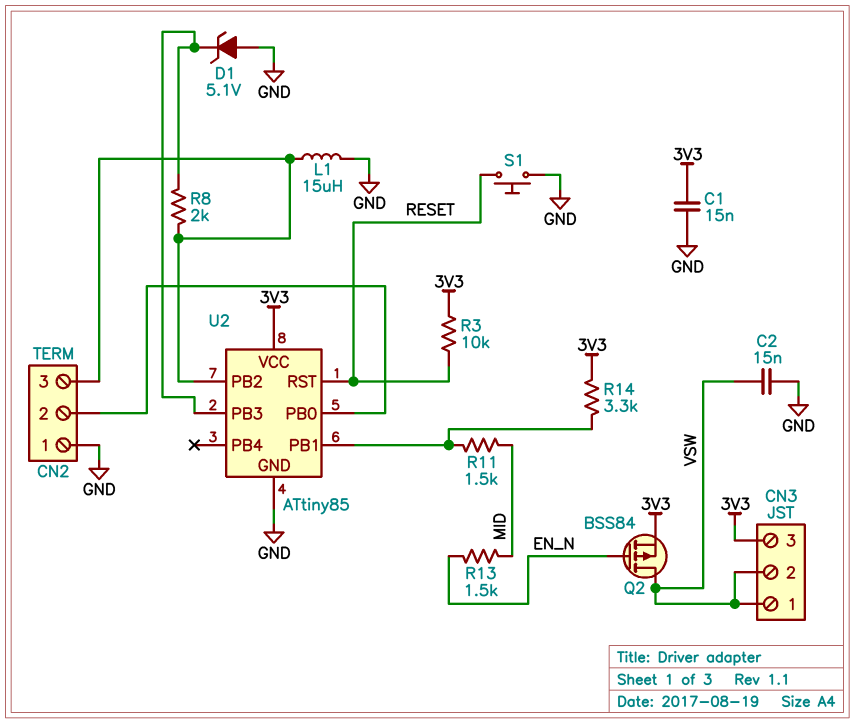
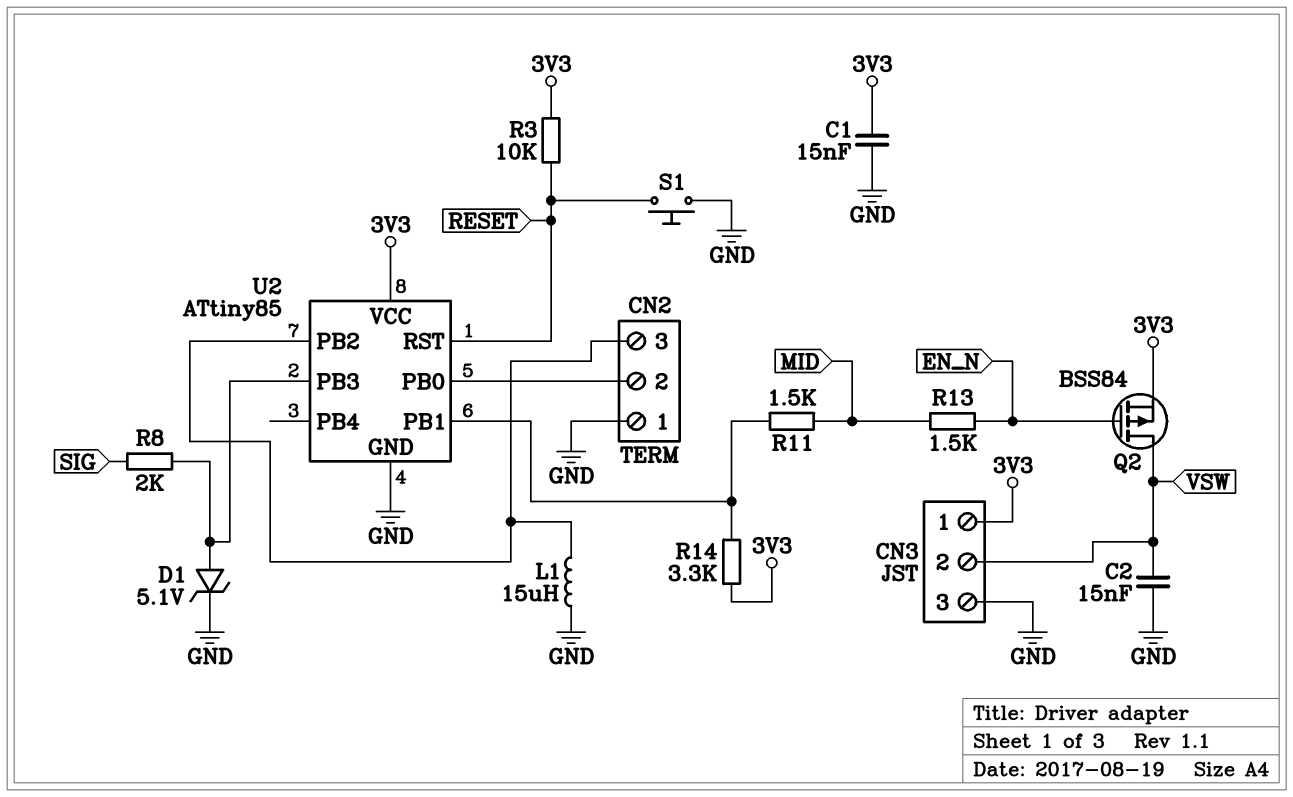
CN3 pin 1: VSW -> 3V3
CN3 pin 3: 3V3 -> GND
D1: zener 5.1V (A GND, K U2/PB3) -> zener 5.1V (A U2/PB3, K GND)
R8: 2k (CN2/3, U2/PB3) -> 2k (SIG, U2/PB3)

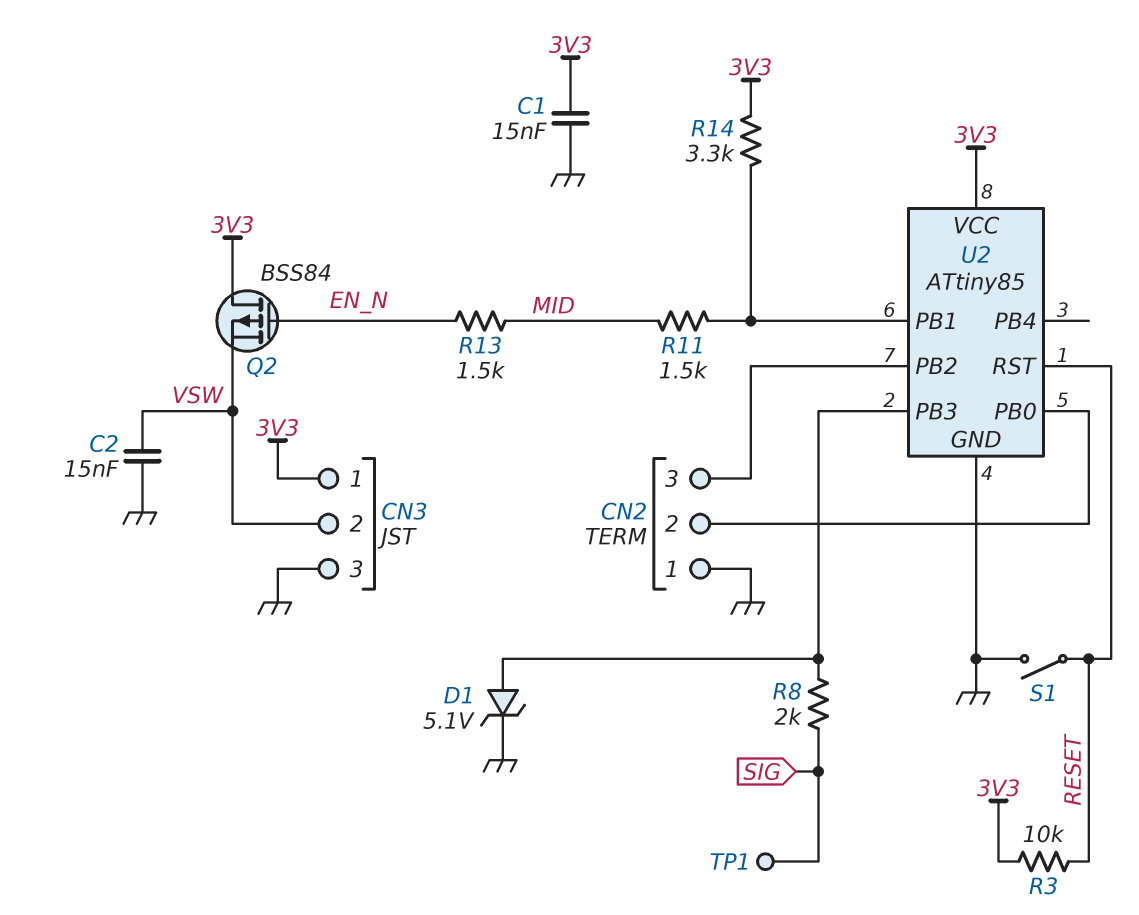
L1: 15uH (CN2/3, GND) -> none
Q2: PMOS BSS84 (G EN_N, D VSW, S 3V3) -> PMOS BSS84 (G EN_N, D 3V3, S VSW)
S1: button (GND, RESET) -> switch (GND, RESET)
TP1: none -> test point (SIG)

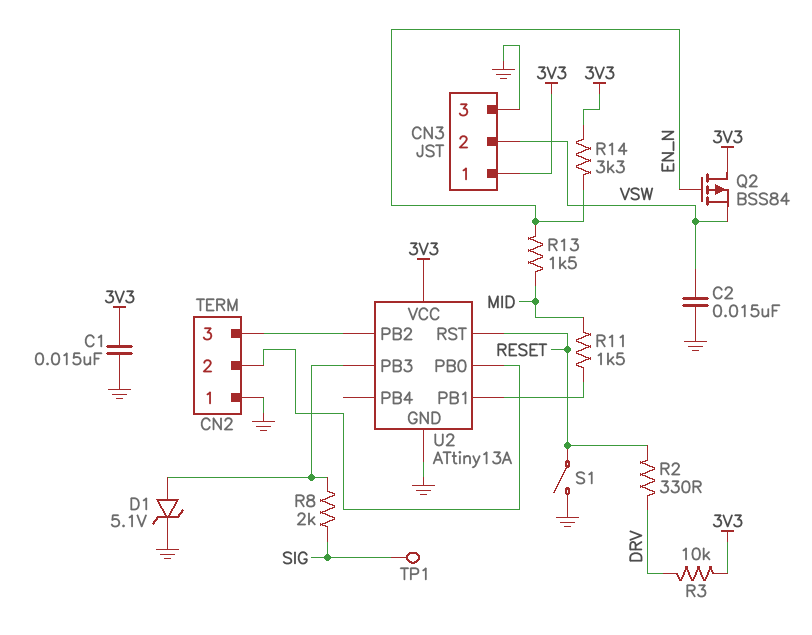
R2: none -> 330 (DRV, RESET)
R3: 10k (3V3, RESET) -> 10k (3V3, DRV)
R14: 3.3k (3V3, U2/PB1) -> 3.3k (3V3, EN_N)
U2: ATtiny85 -> ATtiny13A

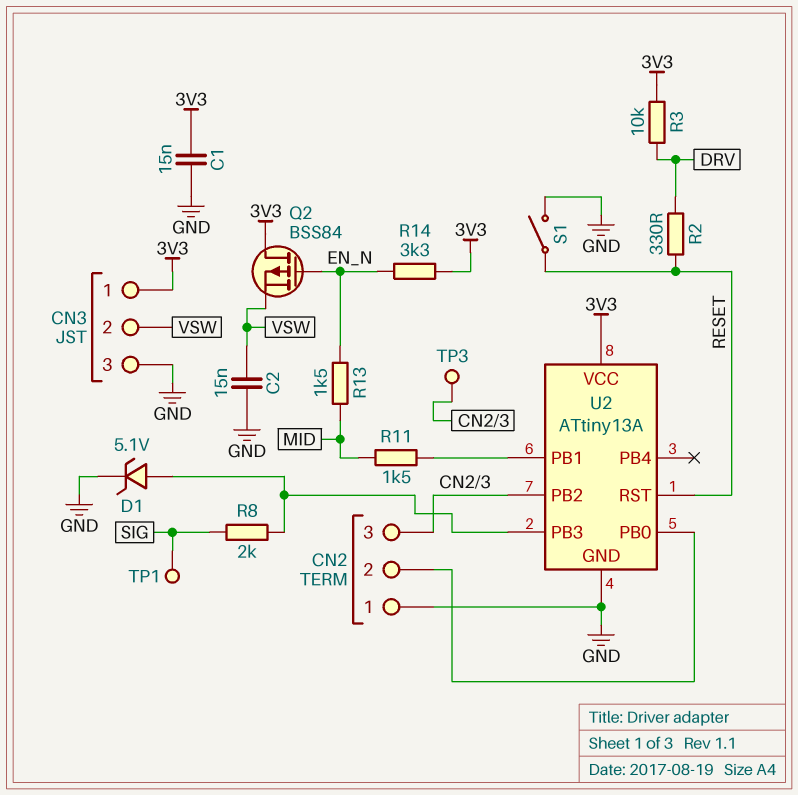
TP3: none -> test point (CN2/3)

